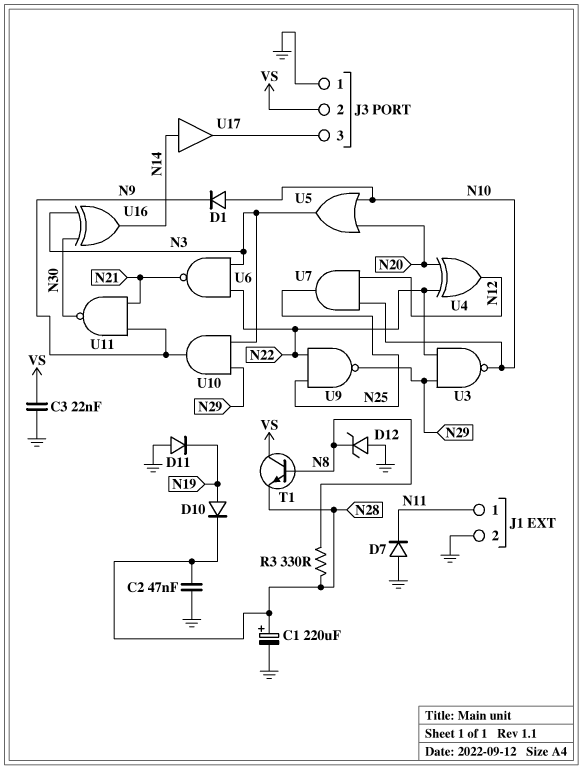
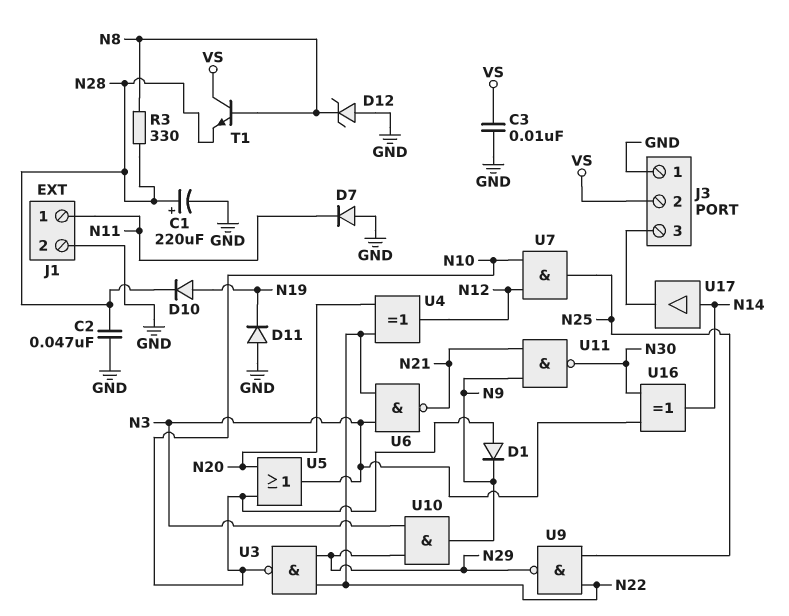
C3: 22nF (GND, VS) -> 10nF (GND, VS)

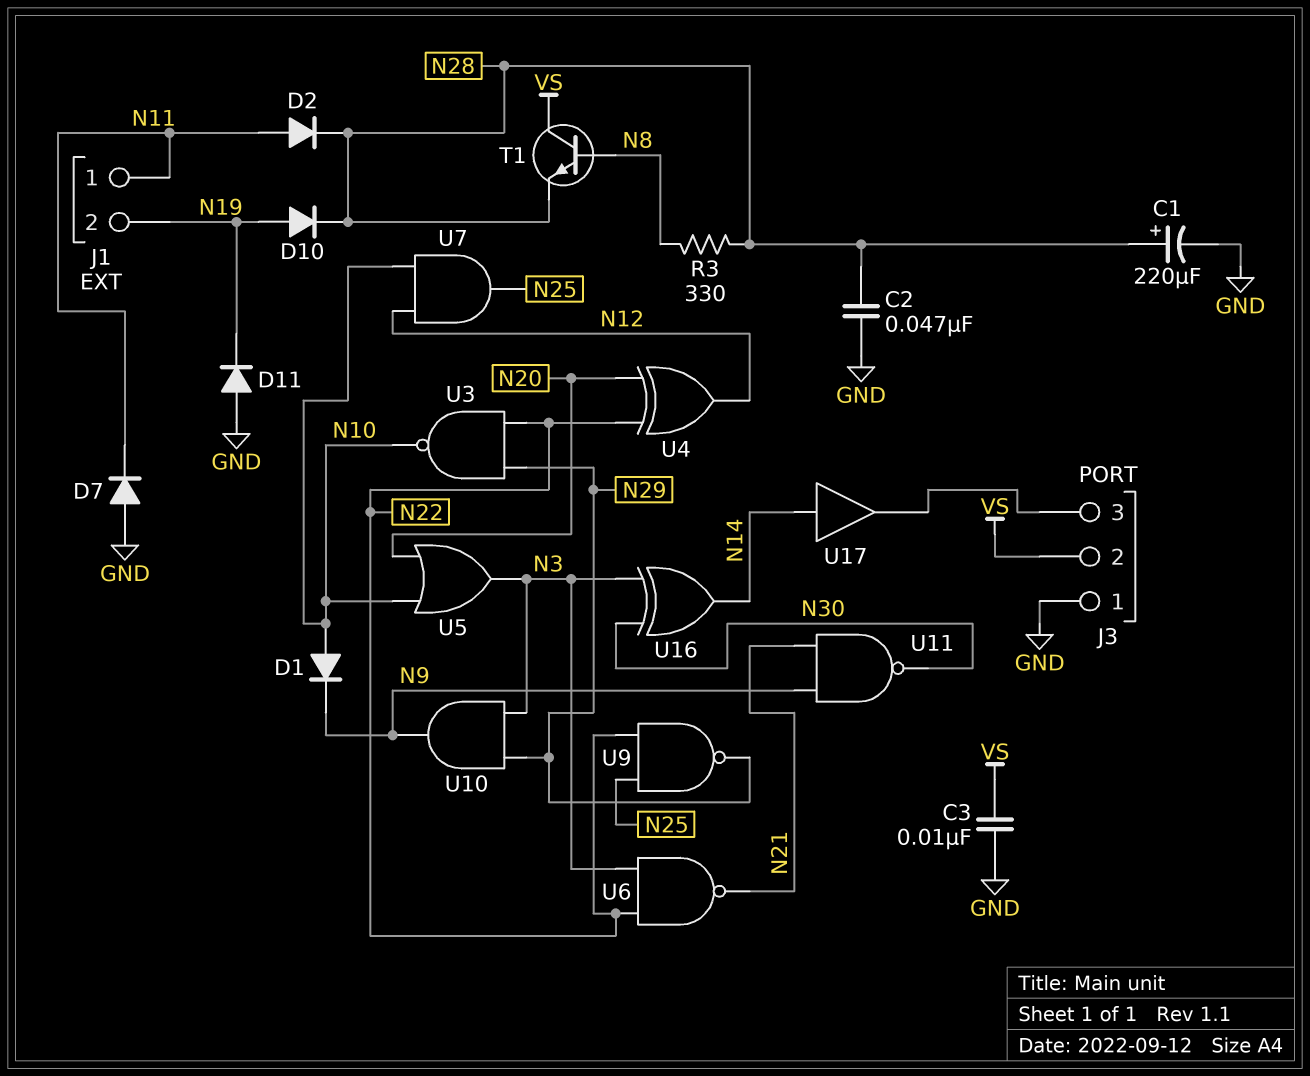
D2: none -> diode (A N11, K N28)
D12: zener (A GND, K N8) -> none
J1 pin 2: GND -> N19

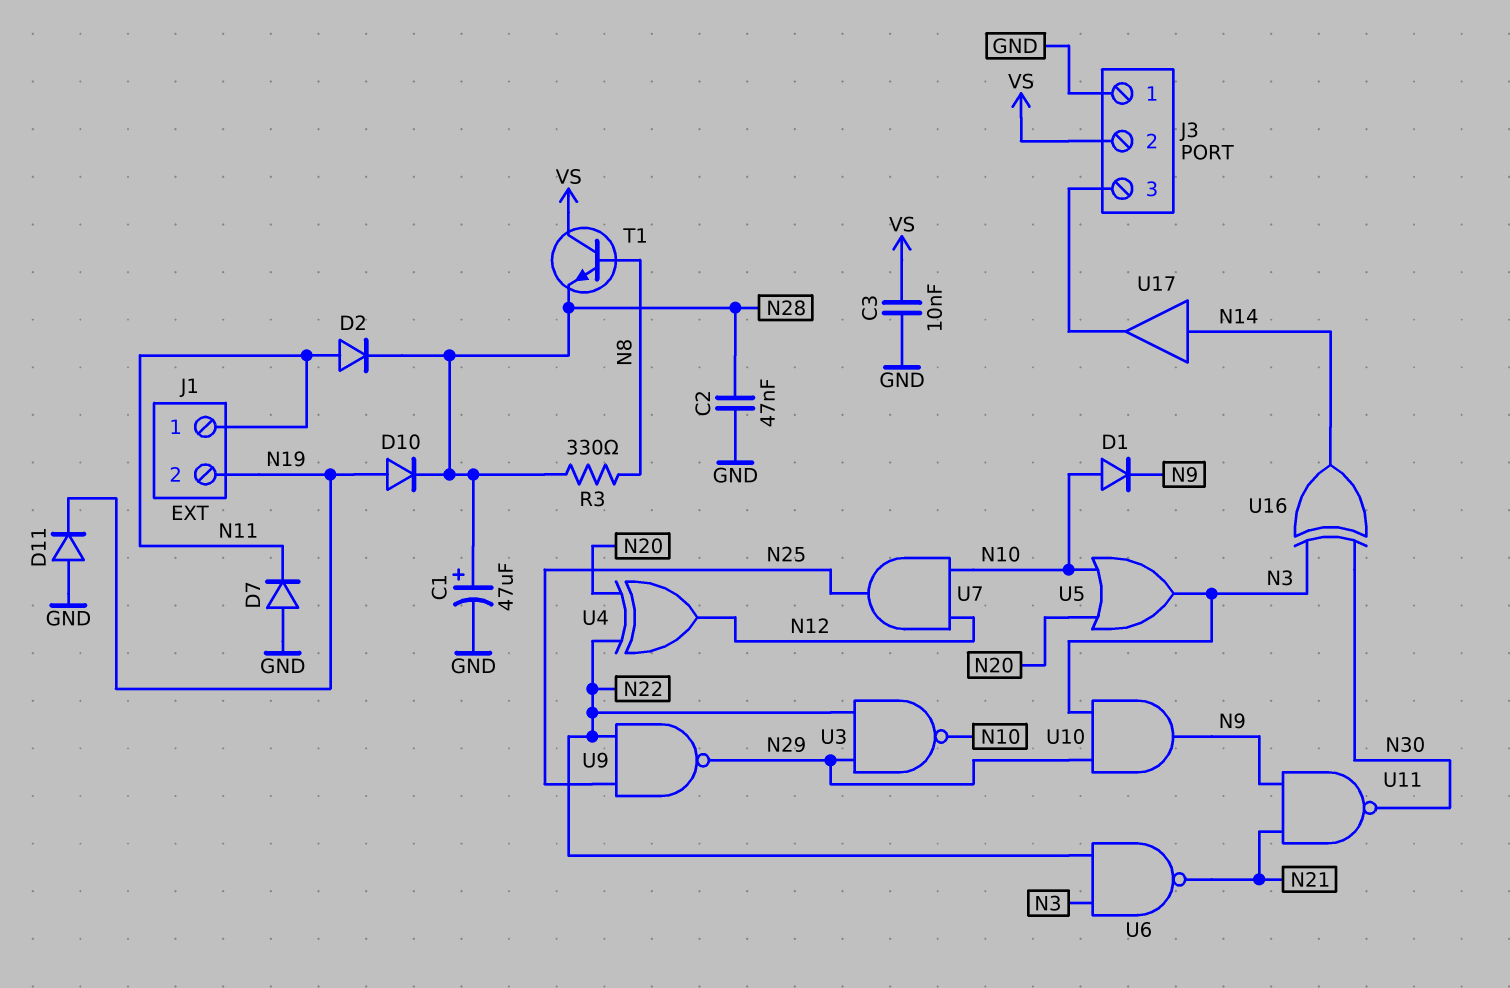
C1: 220uF (plus N28, minus GND) -> 47uF (plus N28, minus GND)

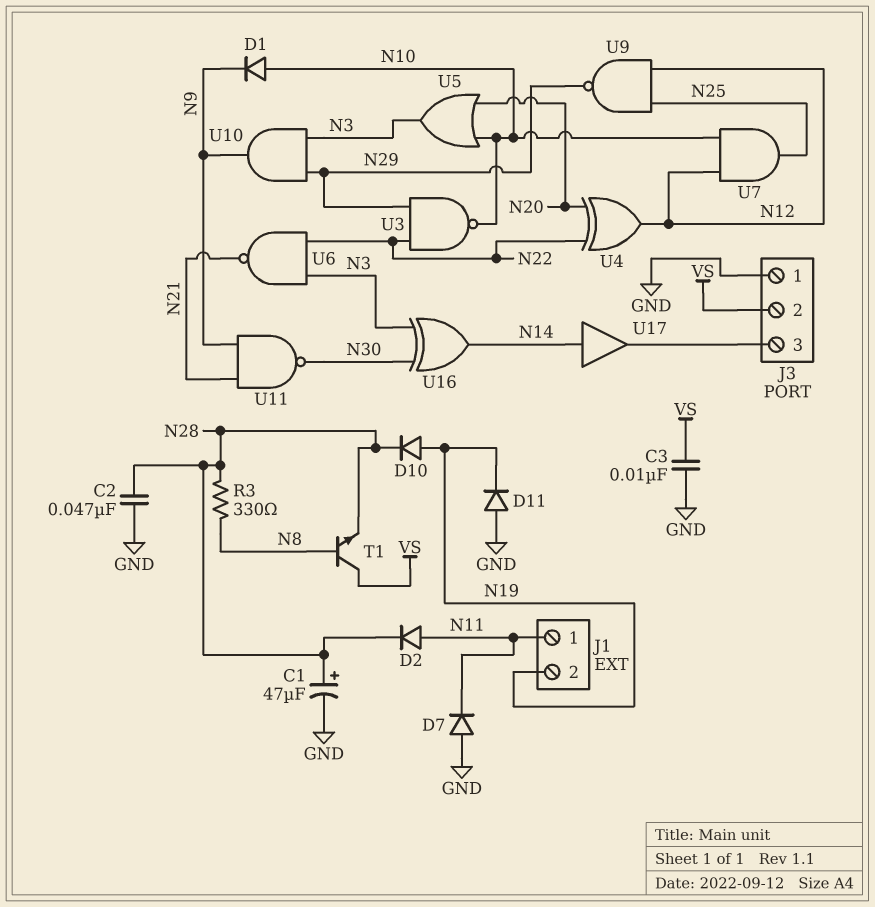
U9: NAND (in N22, in N25, out N29) -> NAND (in N12, in N25, out N29)

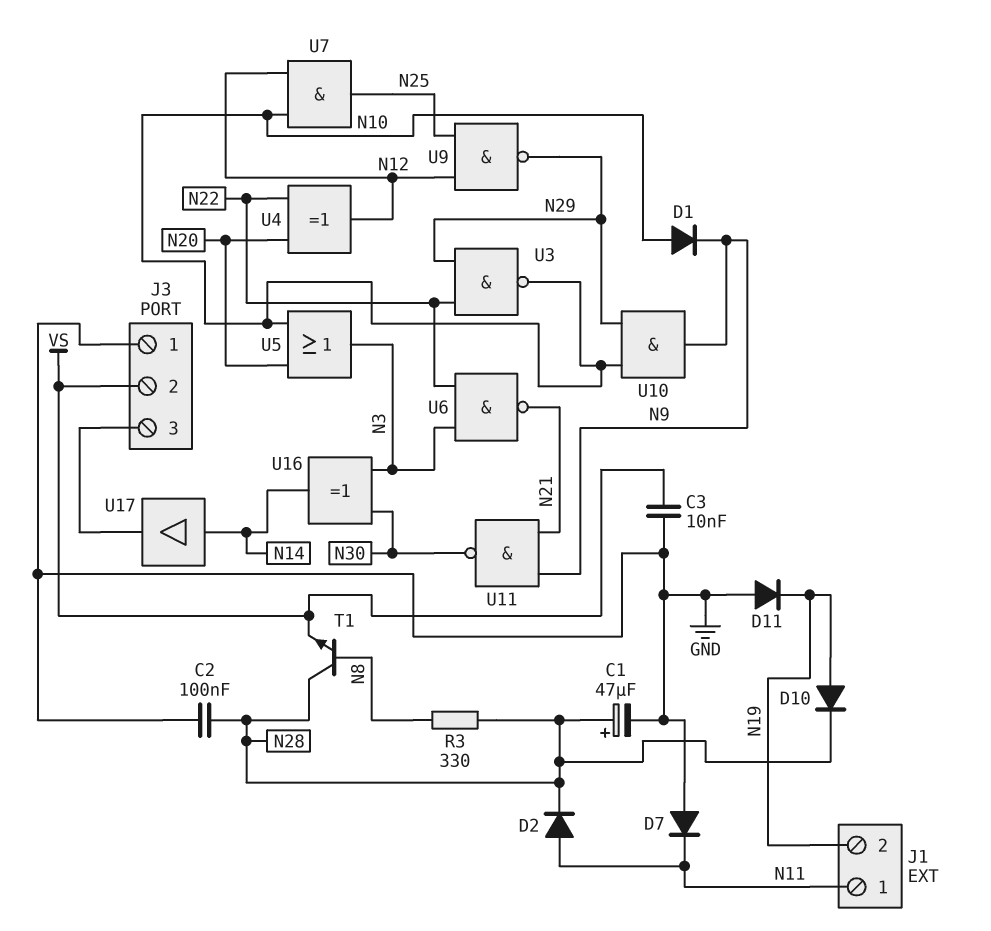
C2: 47nF (GND, N28) -> 100nF (GND, N28)
T1: NPN (B N8, C VS, E N28) -> NPN (B N8, C N28, E VS)
U10: AND (in N3, in N29, out N9) -> AND (in N10, in N29, out N9)

